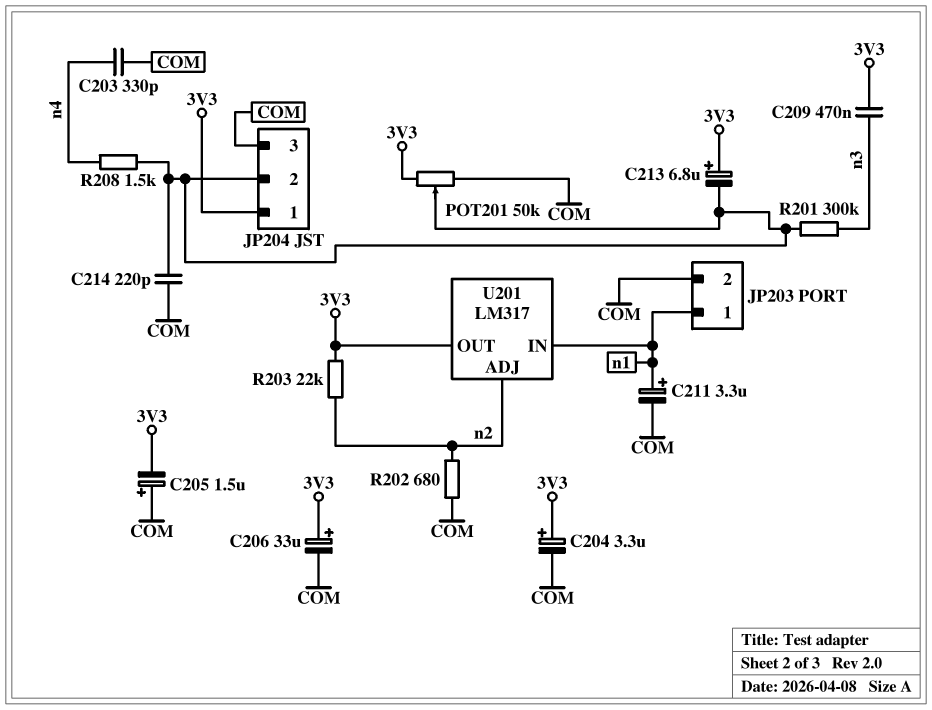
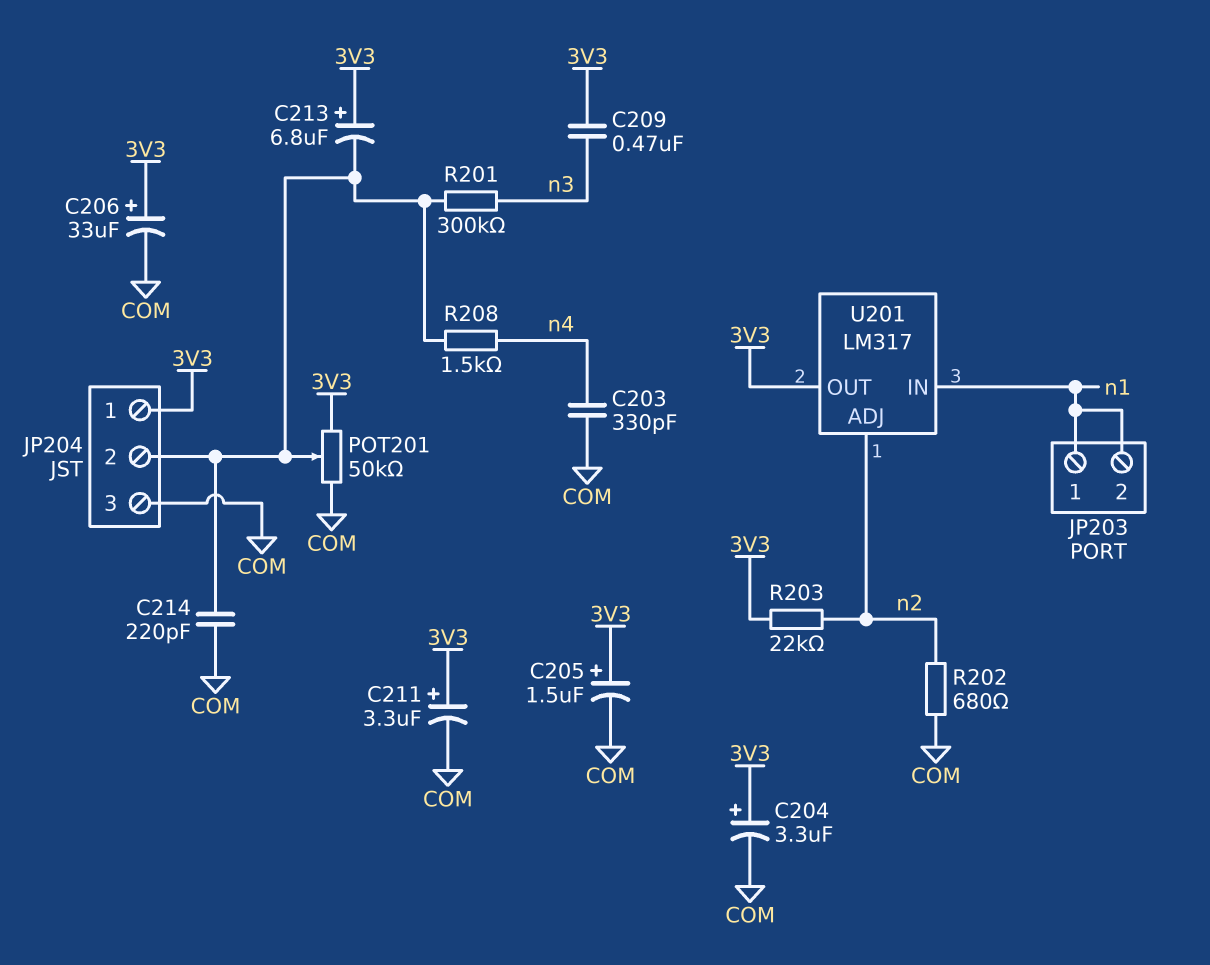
C205: 1.5uF (plus COM, minus 3V3) -> 1.5uF (plus 3V3, minus COM)
C211: 3.3uF (plus n1, minus COM) -> 3.3uF (plus 3V3, minus COM)
JP203 pin 2: COM -> n1

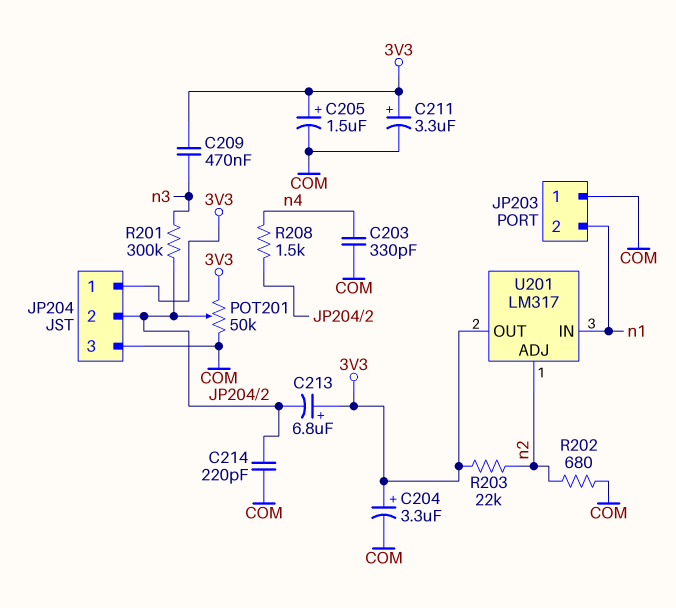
C206: 33uF (plus 3V3, minus COM) -> none
JP203 pin 1: n1 -> COM

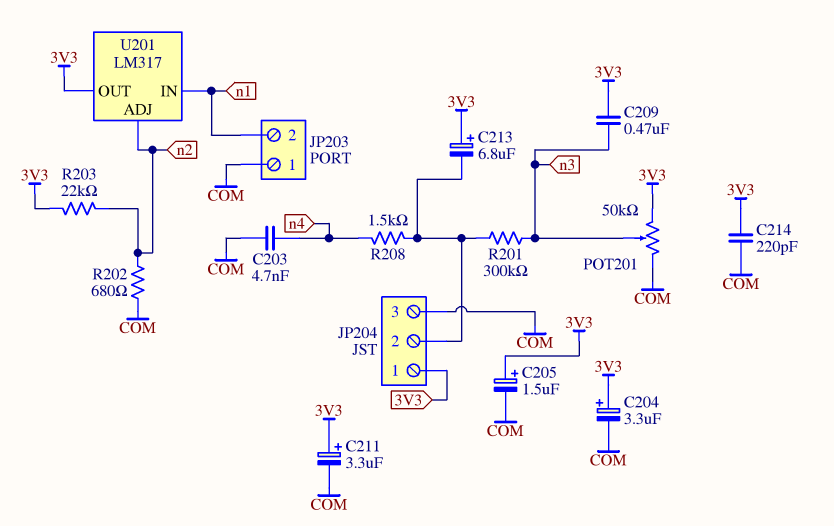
C203: 330pF (COM, n4) -> 4.7nF (COM, n4)
C214: 220pF (COM, JP204/2) -> 220pF (3V3, COM)
POT201: 50k (3V3, COM, wiper JP204/2) -> 50k (3V3, COM, wiper n3)

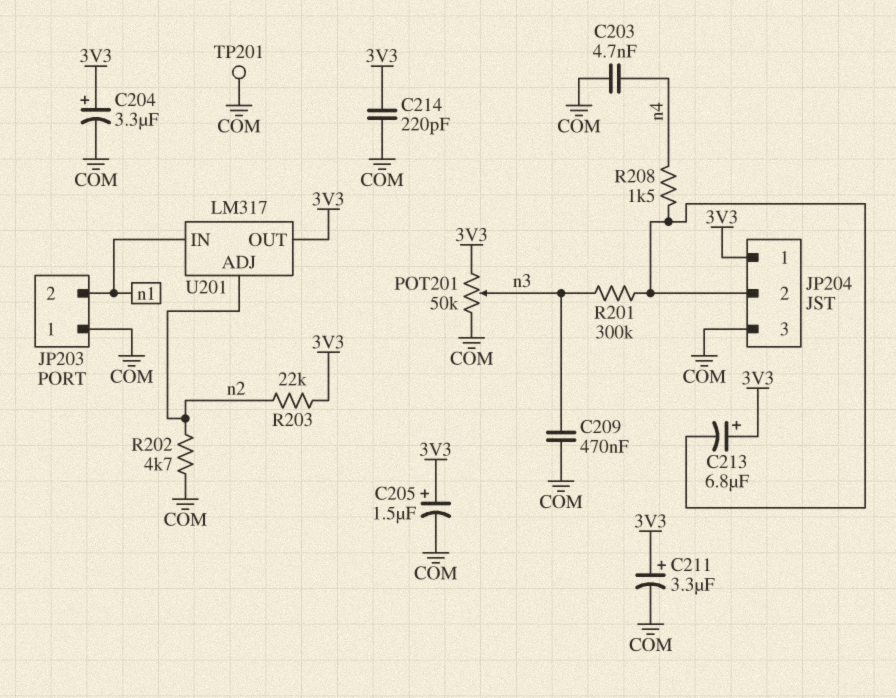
C209: 470nF (3V3, n3) -> 470nF (COM, n3)
R202: 680 (COM, n2) -> 4.7k (COM, n2)
TP201: none -> test point (COM)

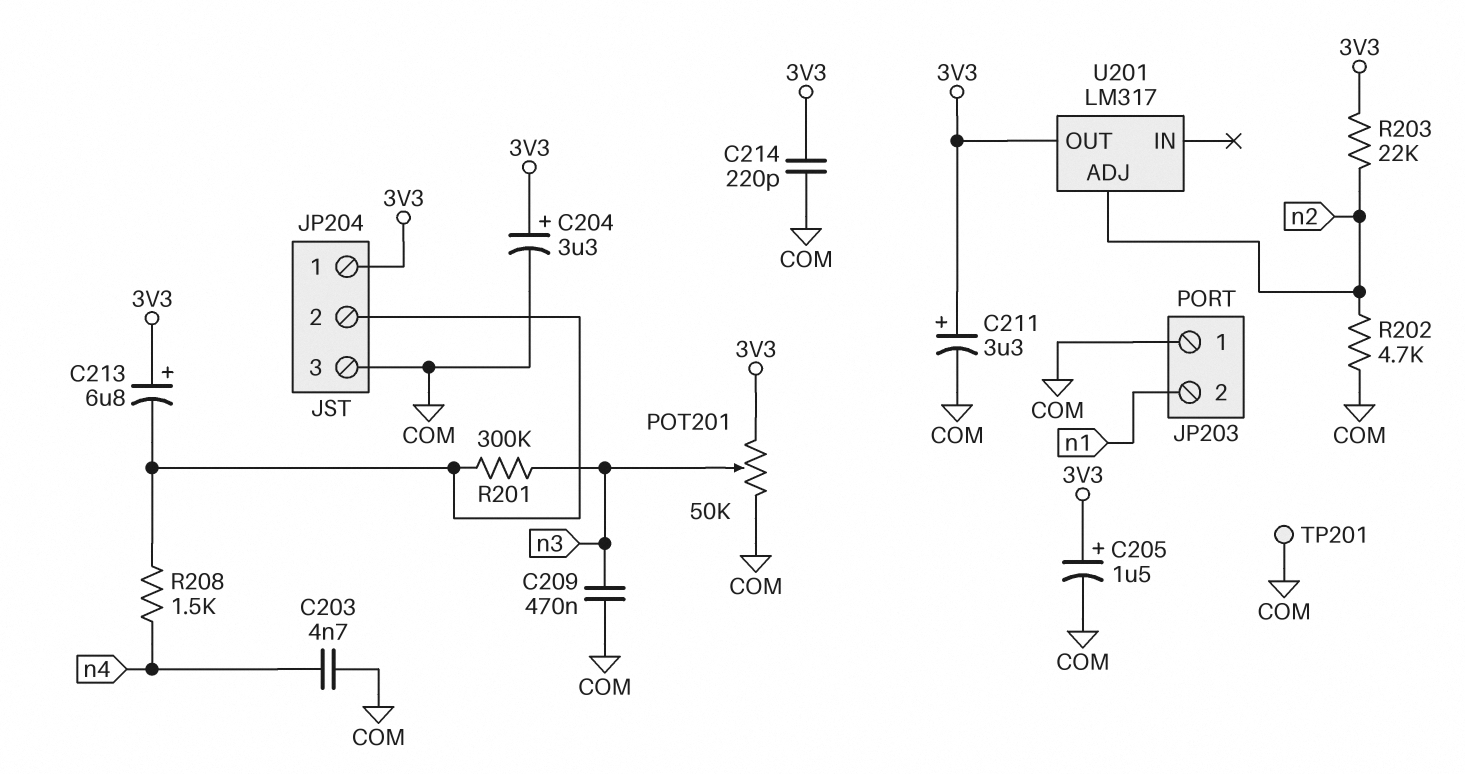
U201 pin IN: n1 -> none

